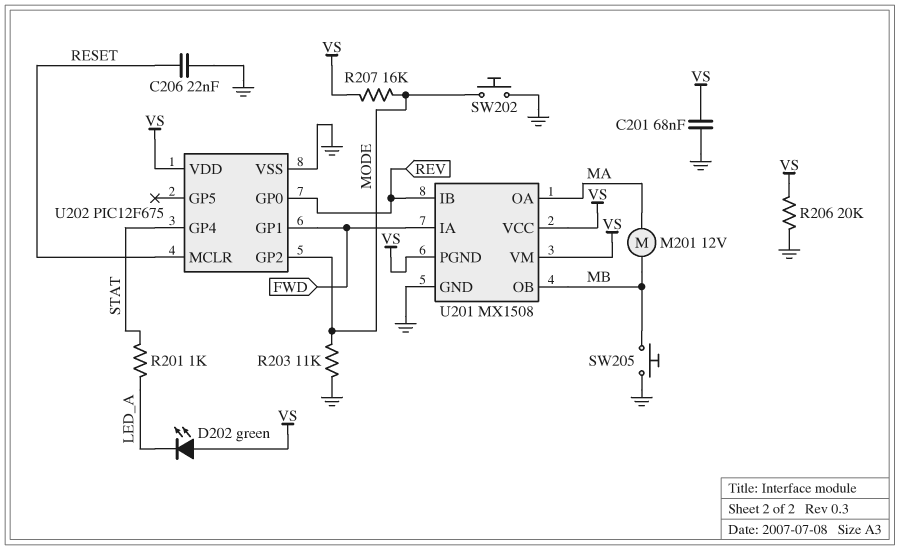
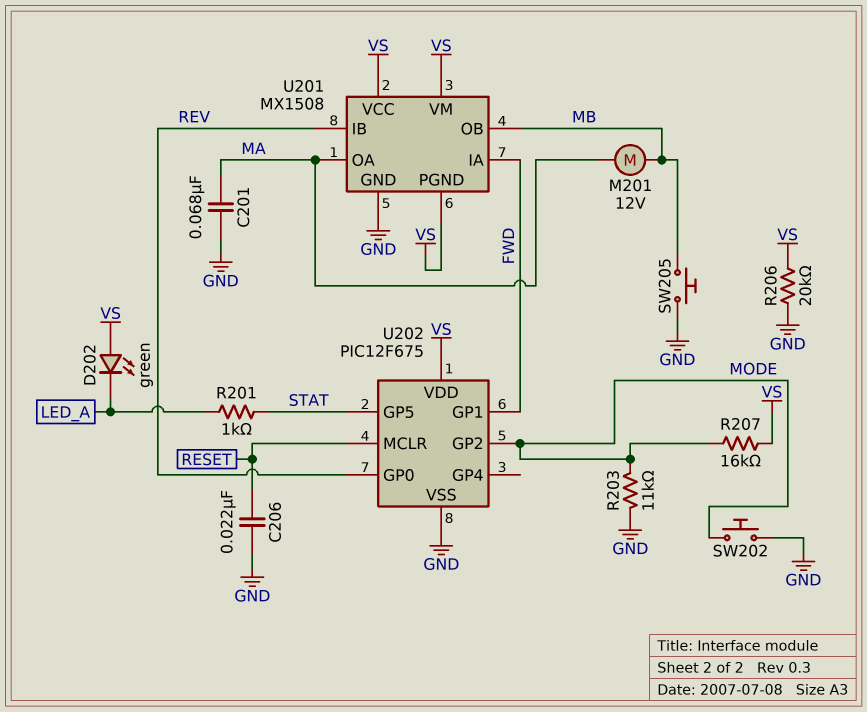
C201: 68nF (GND, VS) -> 68nF (GND, MA)
U202 pin GP4: STAT -> none
U202 pin GP5: none -> STAT

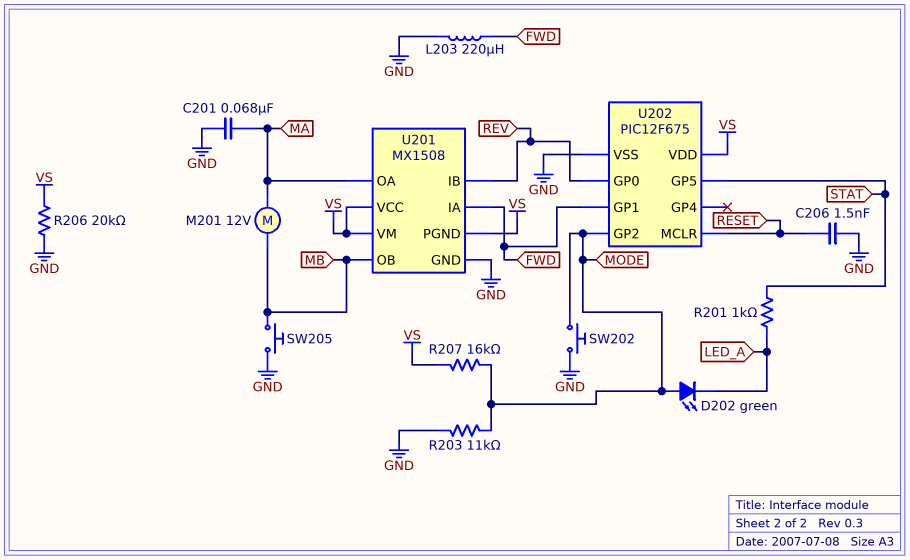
C206: 22nF (GND, RESET) -> 1.5nF (GND, RESET)
D202: LED green (A VS, K LED_A) -> LED green (A MODE, K LED_A)
L203: none -> 220uH (FWD, GND)

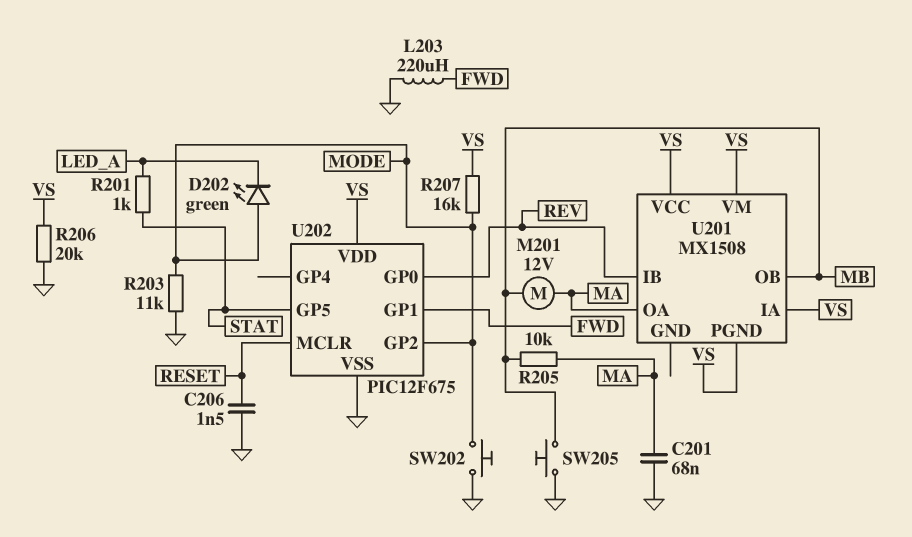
R205: none -> 10k (MA, MB)
U201 pin GND: GND -> none
U201 pin IA: FWD -> VS

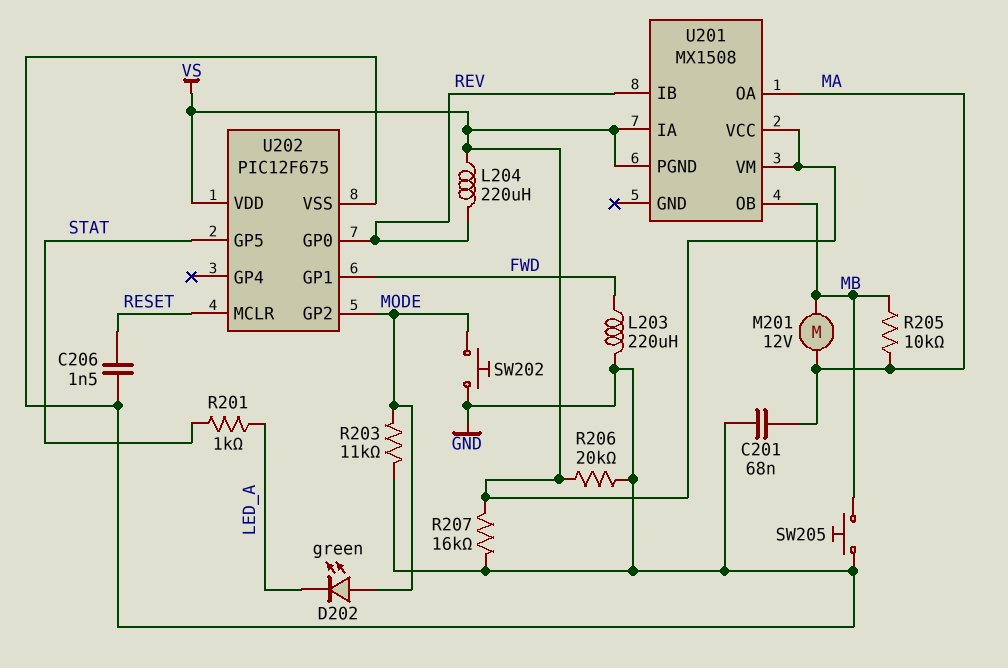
L204: none -> 220uH (REV, VS)
R207: 16k (MODE, VS) -> 16k (GND, VS)

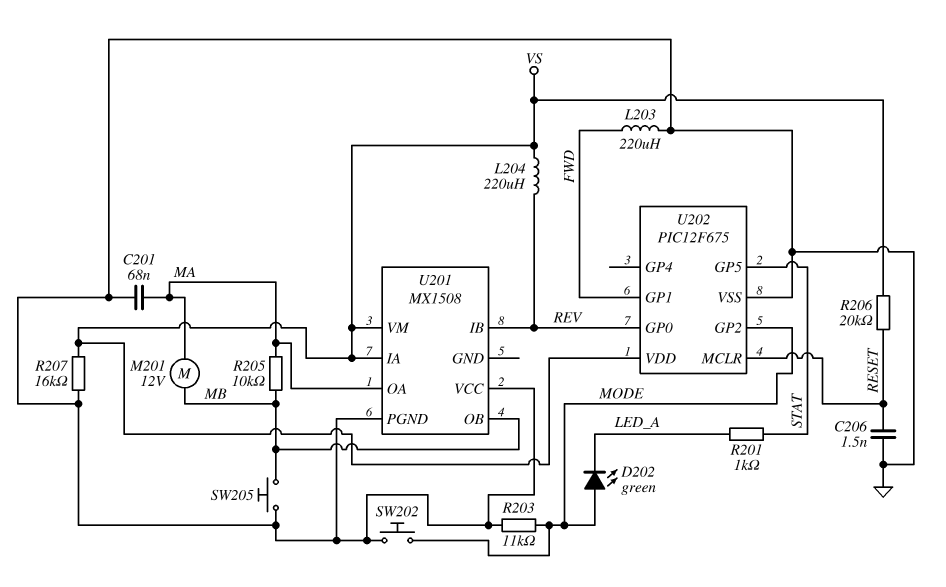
R206: 20k (GND, VS) -> 20k (RESET, VS)
U201 pin PGND: VS -> GND
U201 pin VCC: VS -> GND

